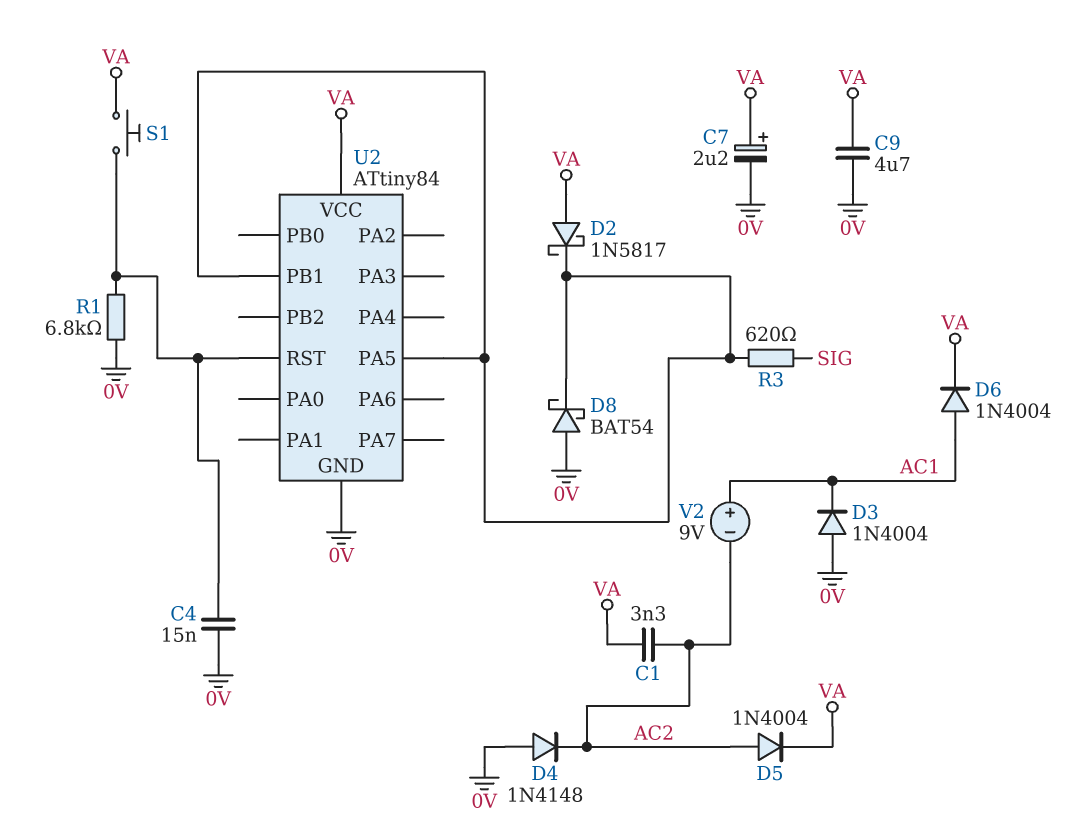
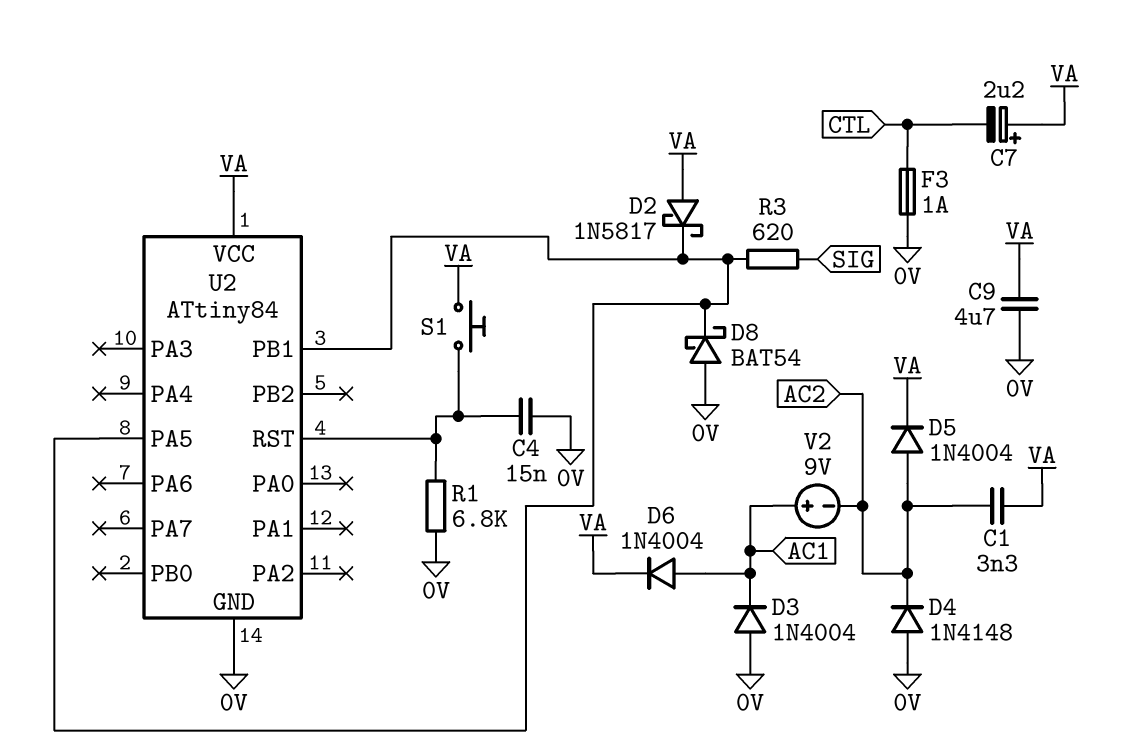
C7: 2.2uF (plus VA, minus 0V) -> 2.2uF (plus VA, minus CTL)
F3: none -> 1A (0V, CTL)

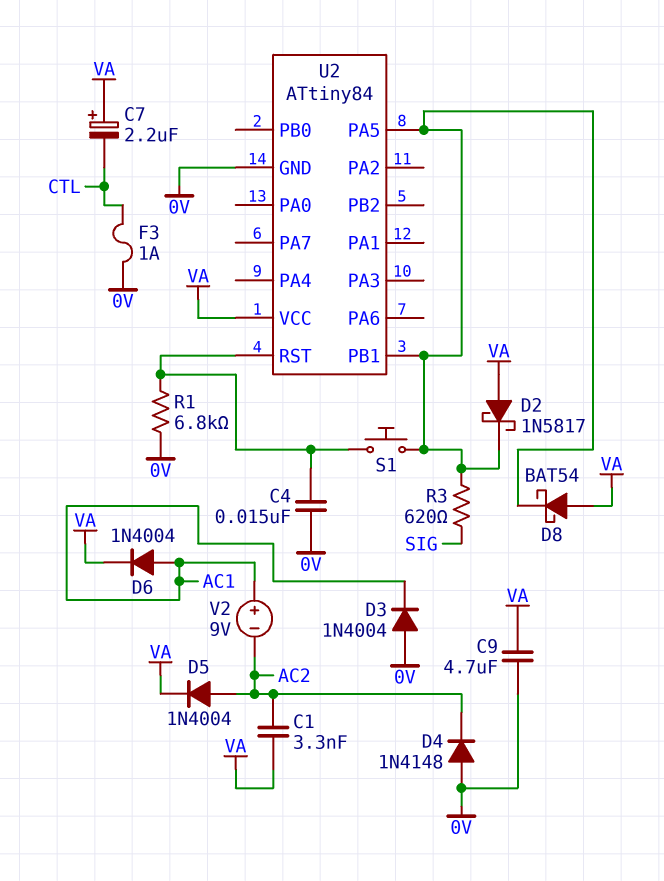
D8: schottky BAT54 (A 0V, K U2/PA5) -> schottky BAT54 (A VA, K U2/PA5)
S1: button (U2/RST, VA) -> button (U2/PA5, U2/RST)

